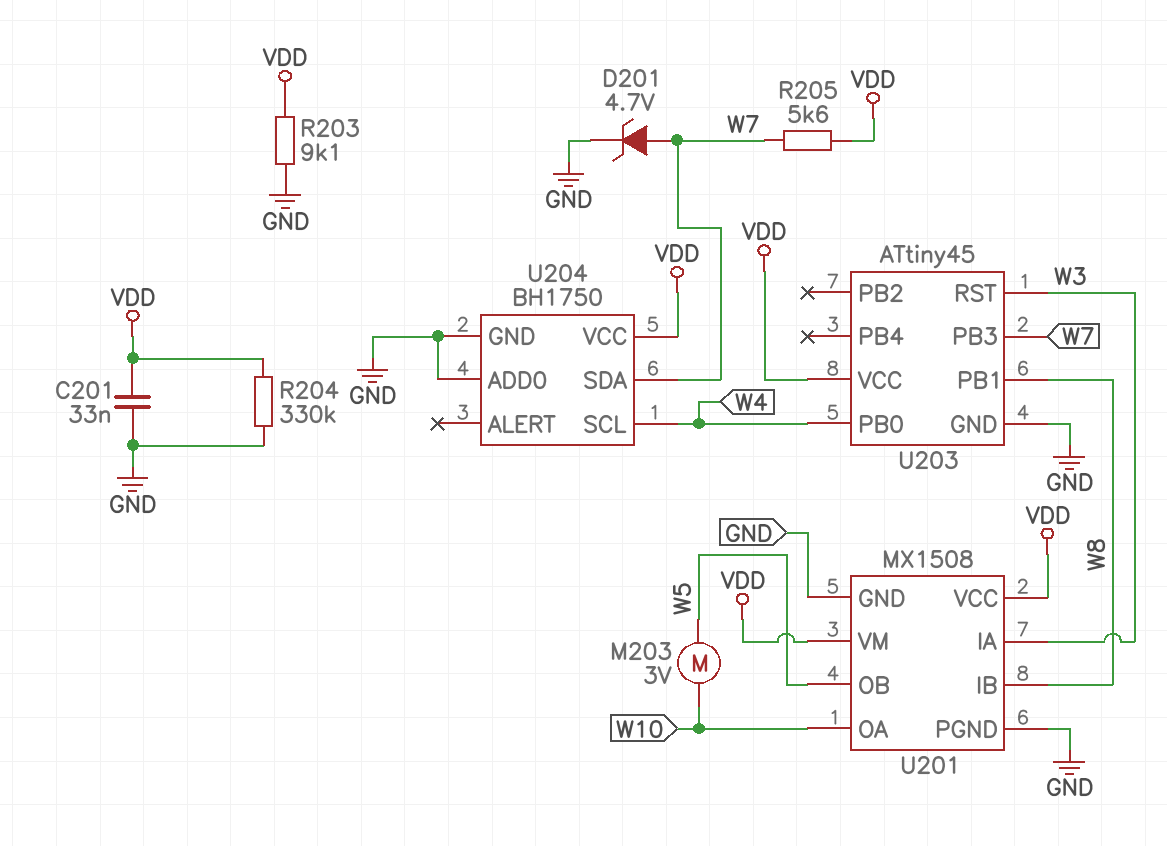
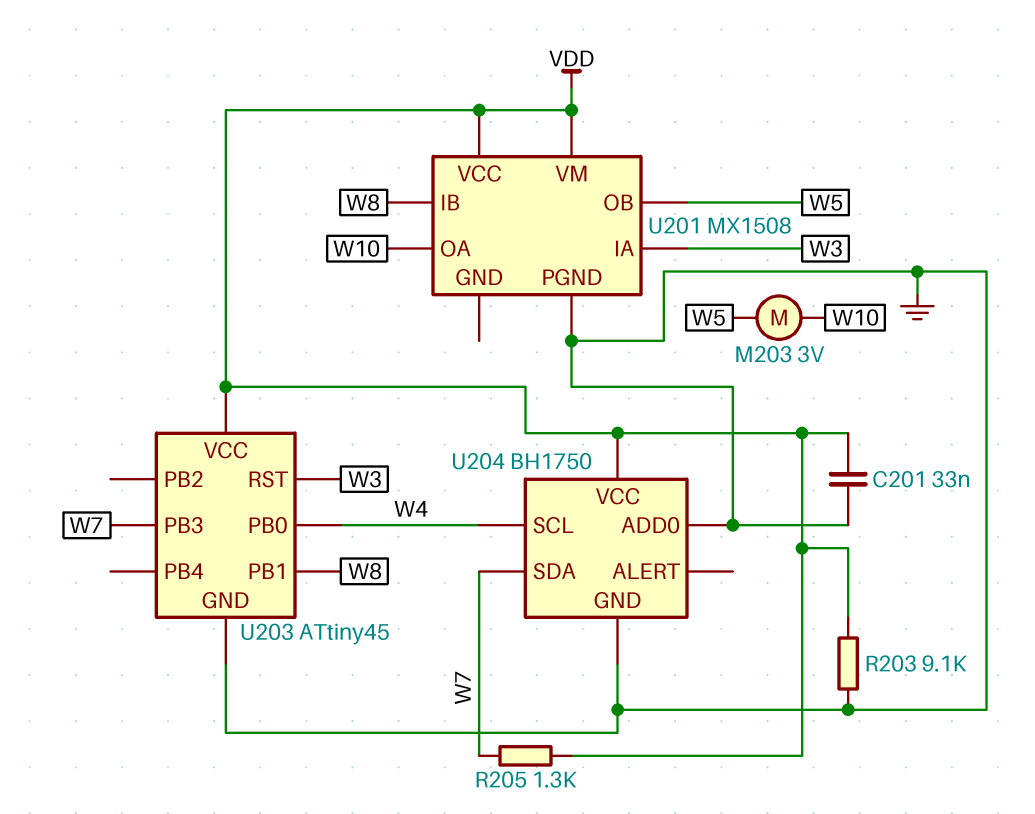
D201: zener 4.7V (A W7, K GND) -> none
R204: 330k (GND, VDD) -> none
R205: 5.6k (VDD, W7) -> 1.3k (VDD, W7)
U201 pin GND: GND -> none

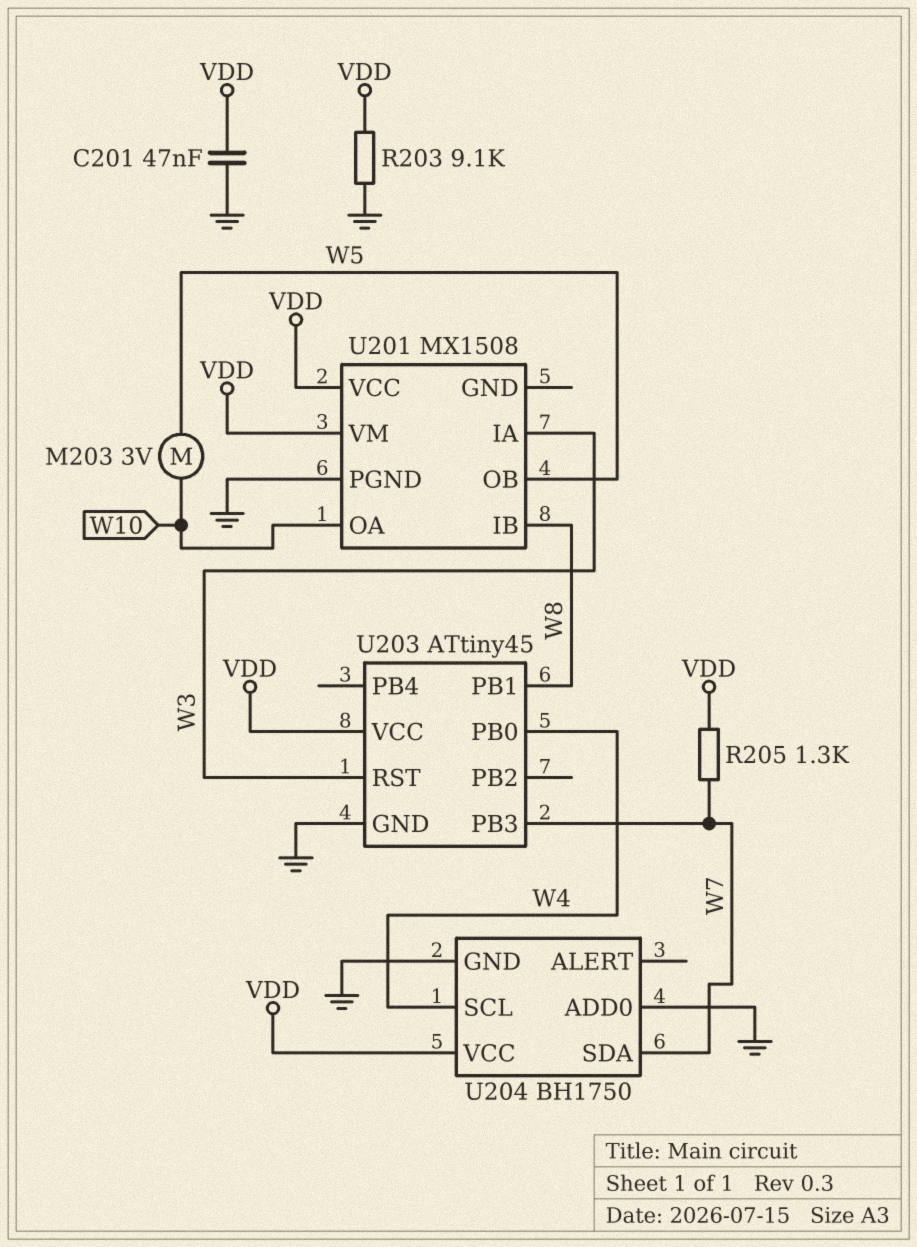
C201: 33nF (GND, VDD) -> 47nF (GND, VDD)

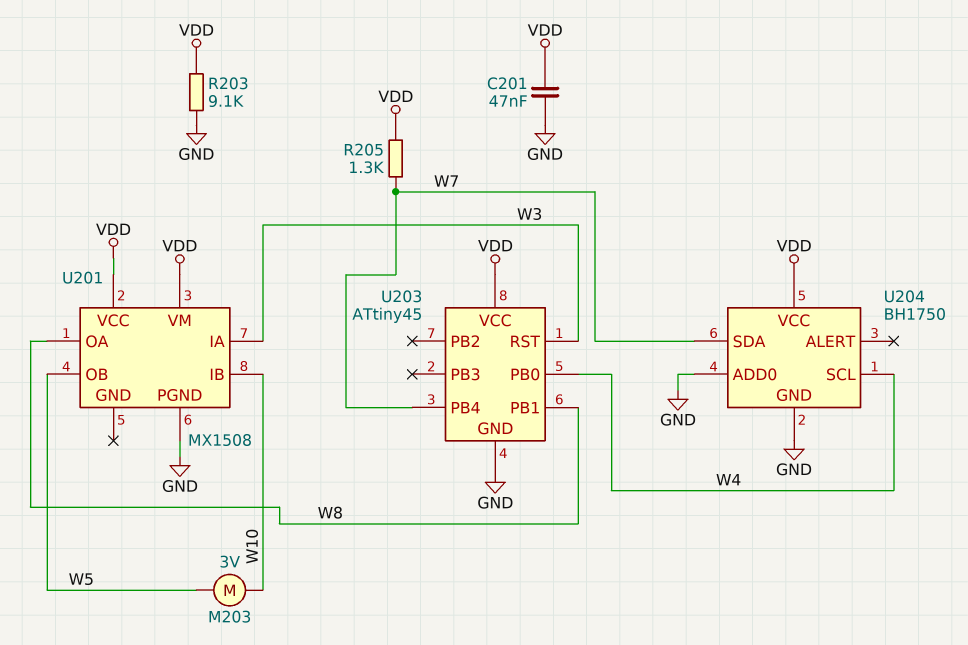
U201 pin IB: W8 -> W10
U201 pin OA: W10 -> W8
U203 pin PB3: W7 -> none
U203 pin PB4: none -> W7

